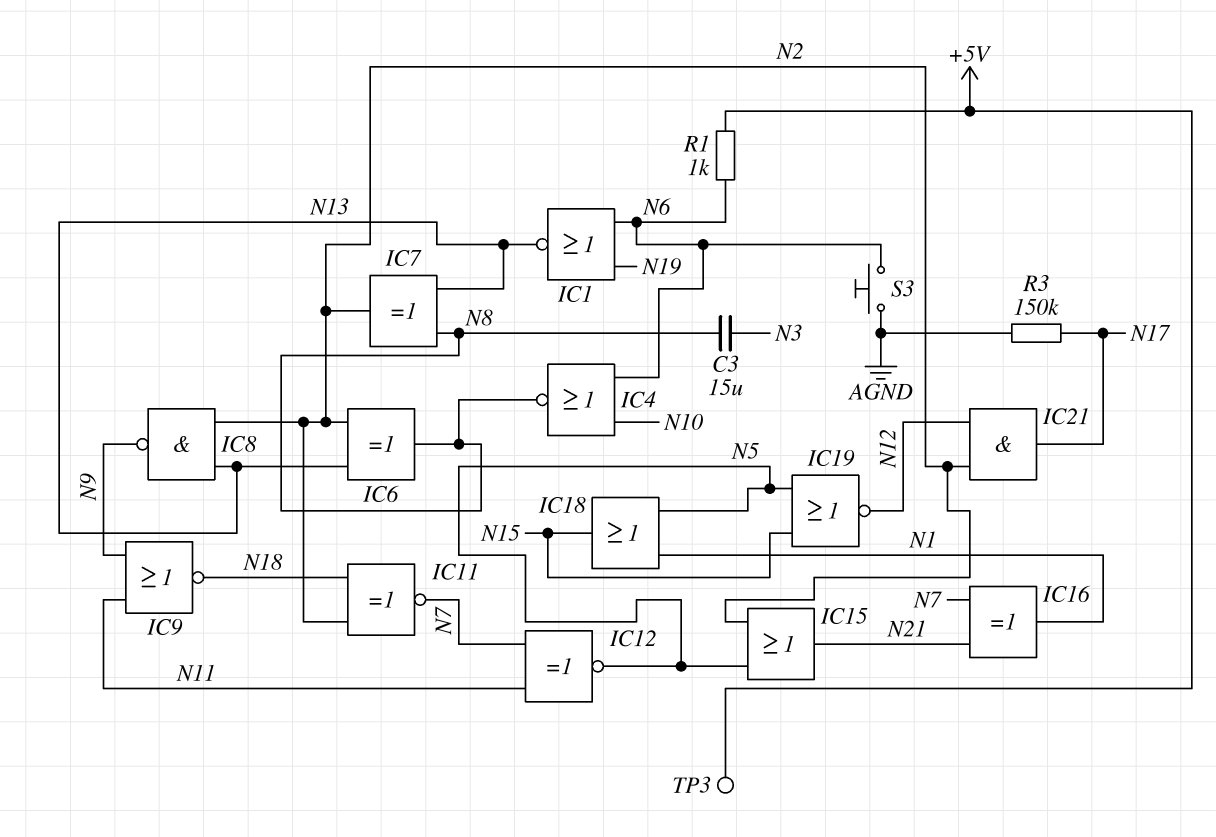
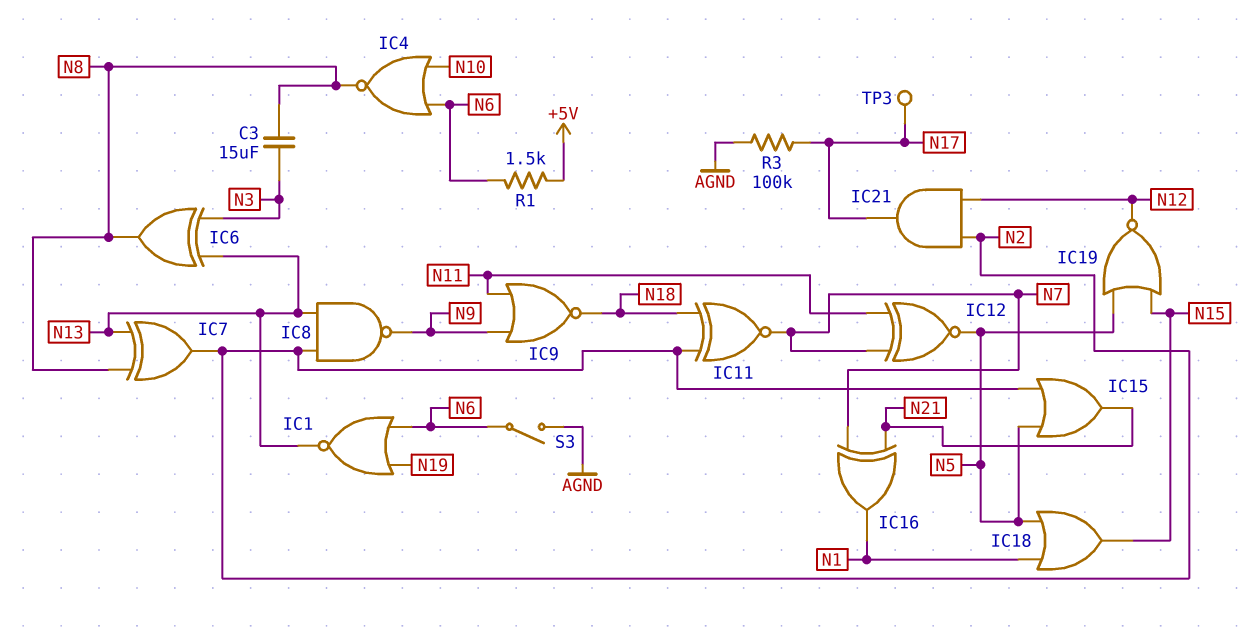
IC6: XOR (in N2, in N13, out N8) -> XOR (in N3, in N13, out N8)
R1: 1k (+5V, N6) -> 1.5k (+5V, N6)
R3: 150k (AGND, N17) -> 100k (AGND, N17)
S3: button (AGND, N6) -> switch (AGND, N6)
TP3: test point (+5V) -> test point (N17)

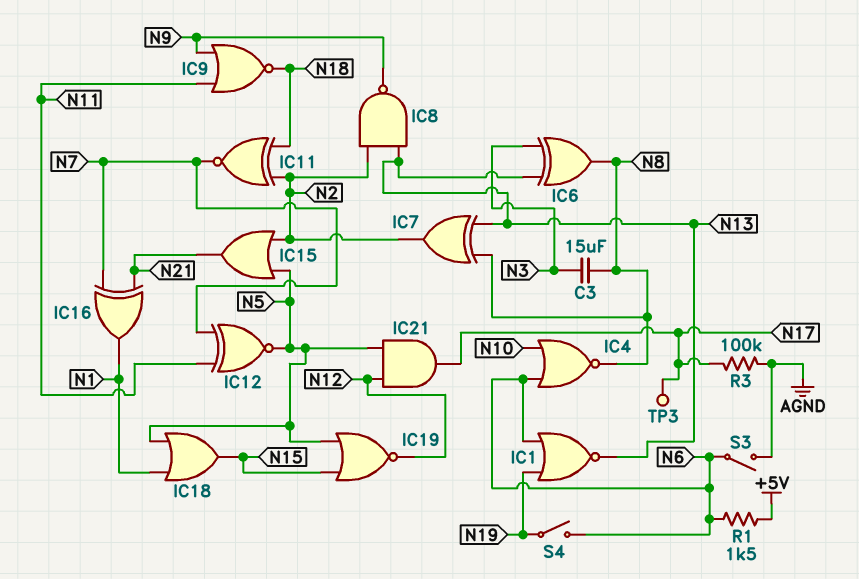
IC21: AND (in N2, in N12, out N17) -> AND (in N5, in N12, out N17)
S4: none -> switch (N6, N19)

